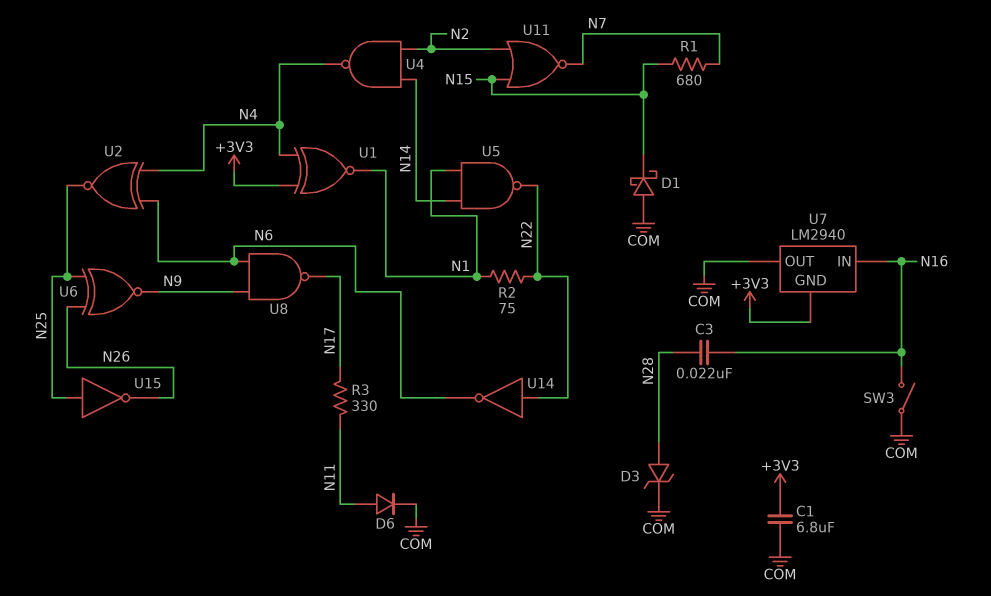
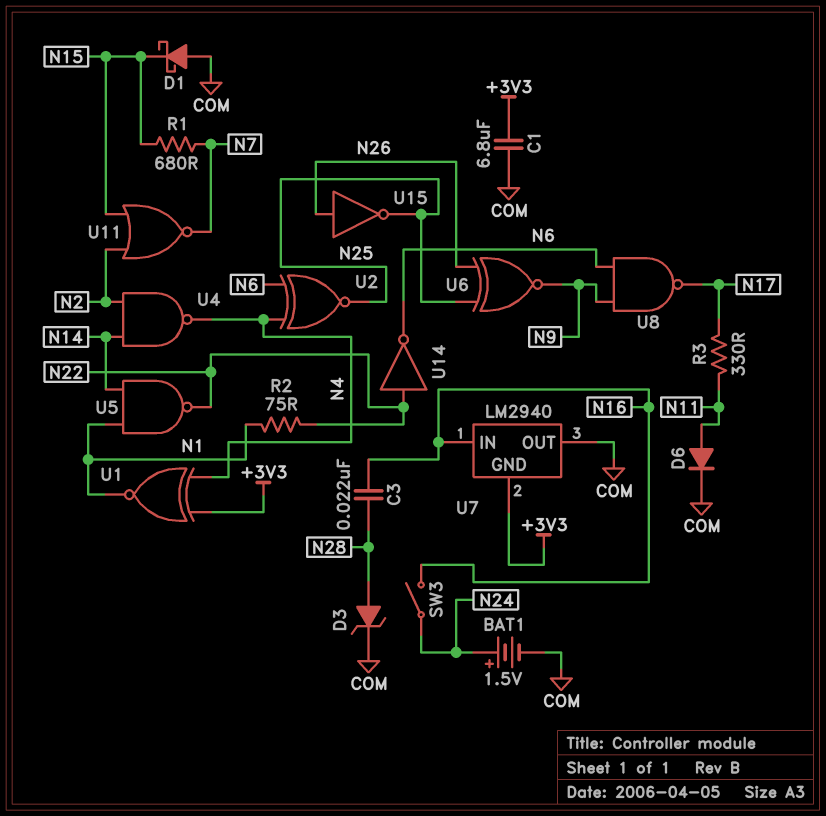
BAT1: none -> 1.5V (plus N24, minus COM)
SW3: switch (COM, N16) -> switch (N16, N24)
U15: NOT (in N25, out N26) -> NOT (in N26, out N25)

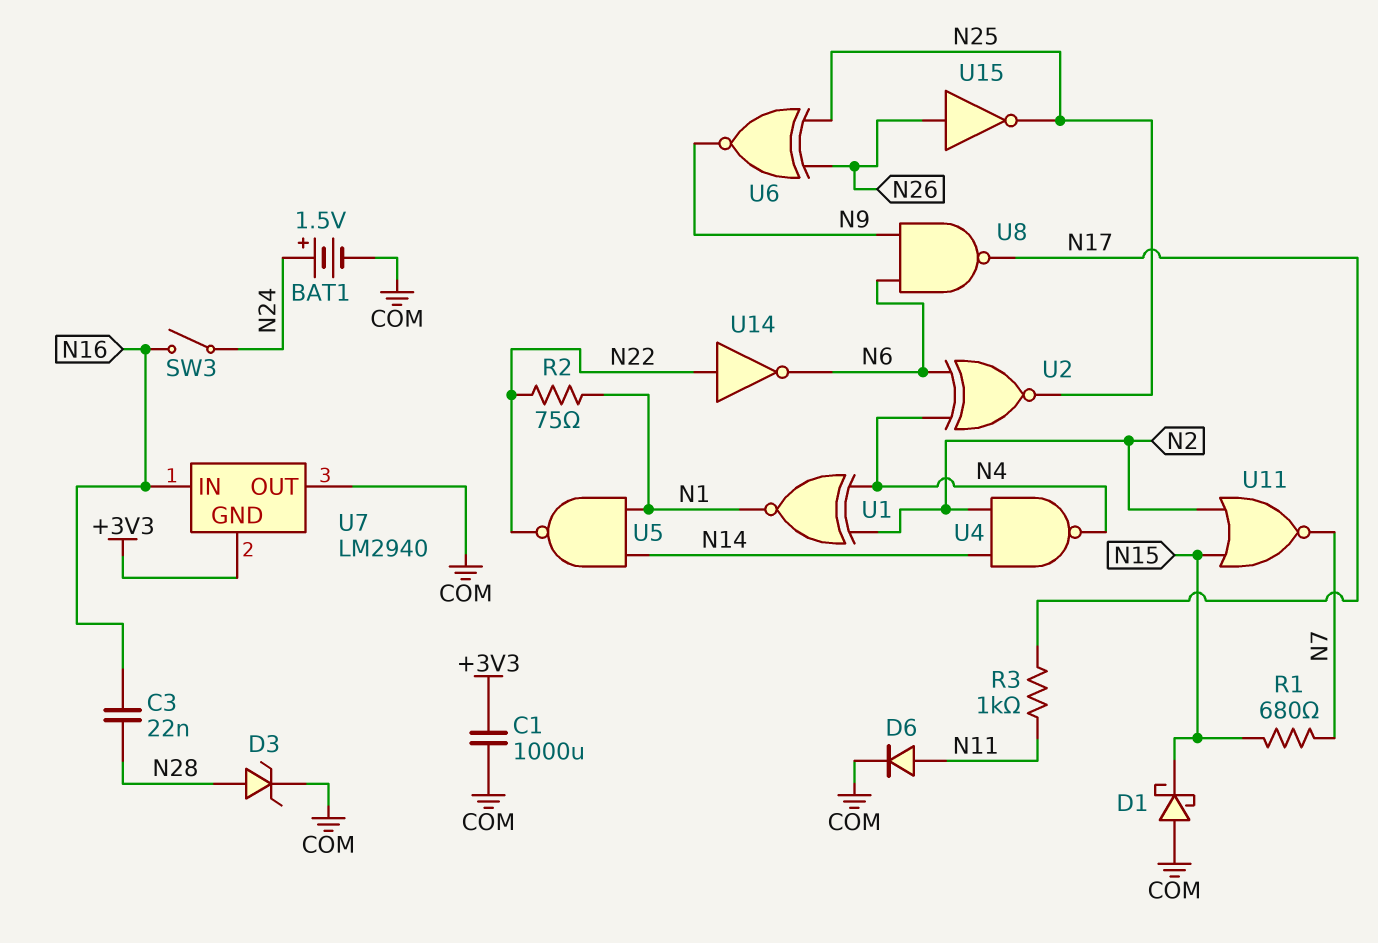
C1: 6.8uF (+3V3, COM) -> 1000uF (+3V3, COM)
R3: 330 (N11, N17) -> 1k (N11, N17)
U1: XNOR (in +3V3, in N4, out N1) -> XNOR (in N2, in N4, out N1)

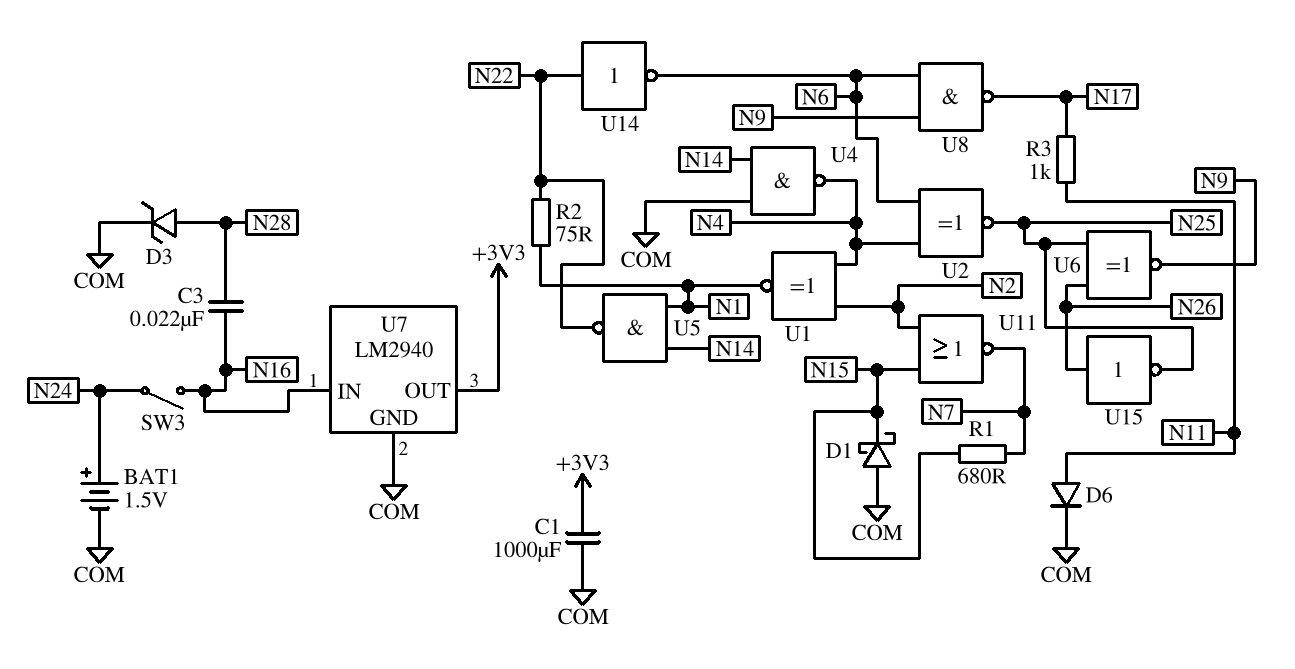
U4: NAND (in N2, in N14, out N4) -> NAND (in COM, in N14, out N4)
U7 pin GND: +3V3 -> COM
U7 pin OUT: COM -> +3V3

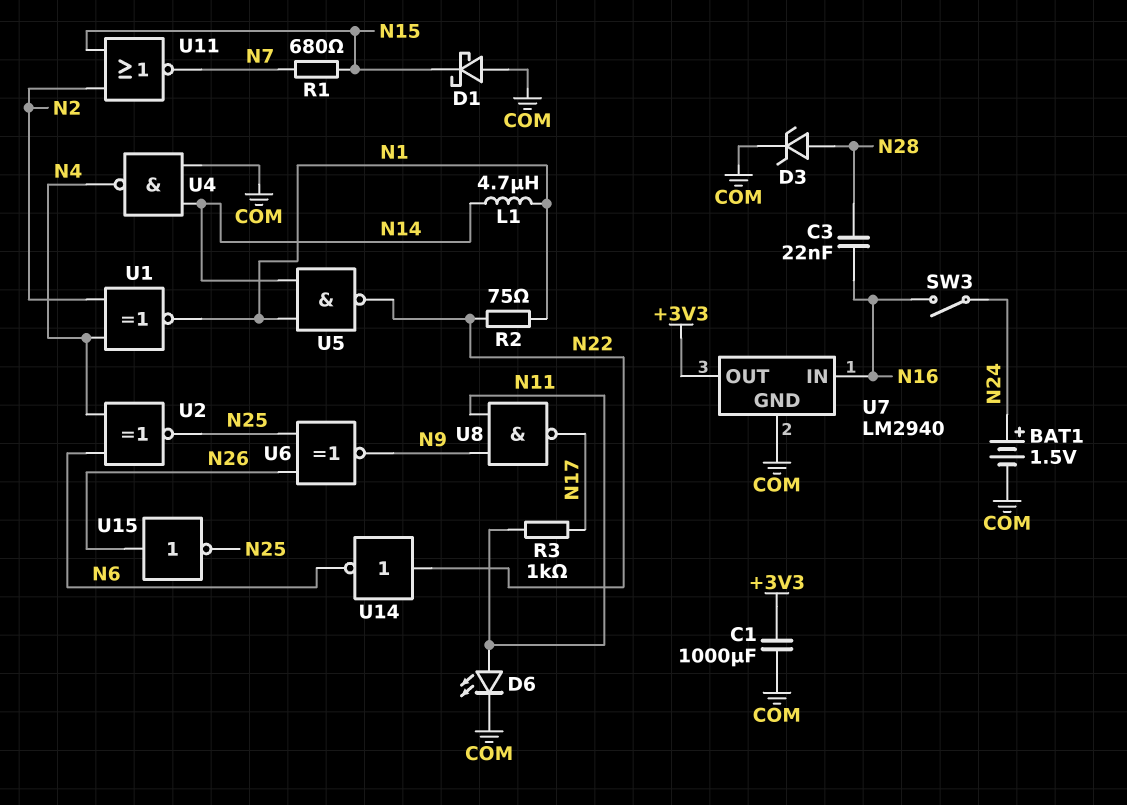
D6: diode (A N11, K COM) -> LED (A N11, K COM)
L1: none -> 4.7uH (N1, N14)
U8: NAND (in N6, in N9, out N17) -> NAND (in N9, in N11, out N17)

